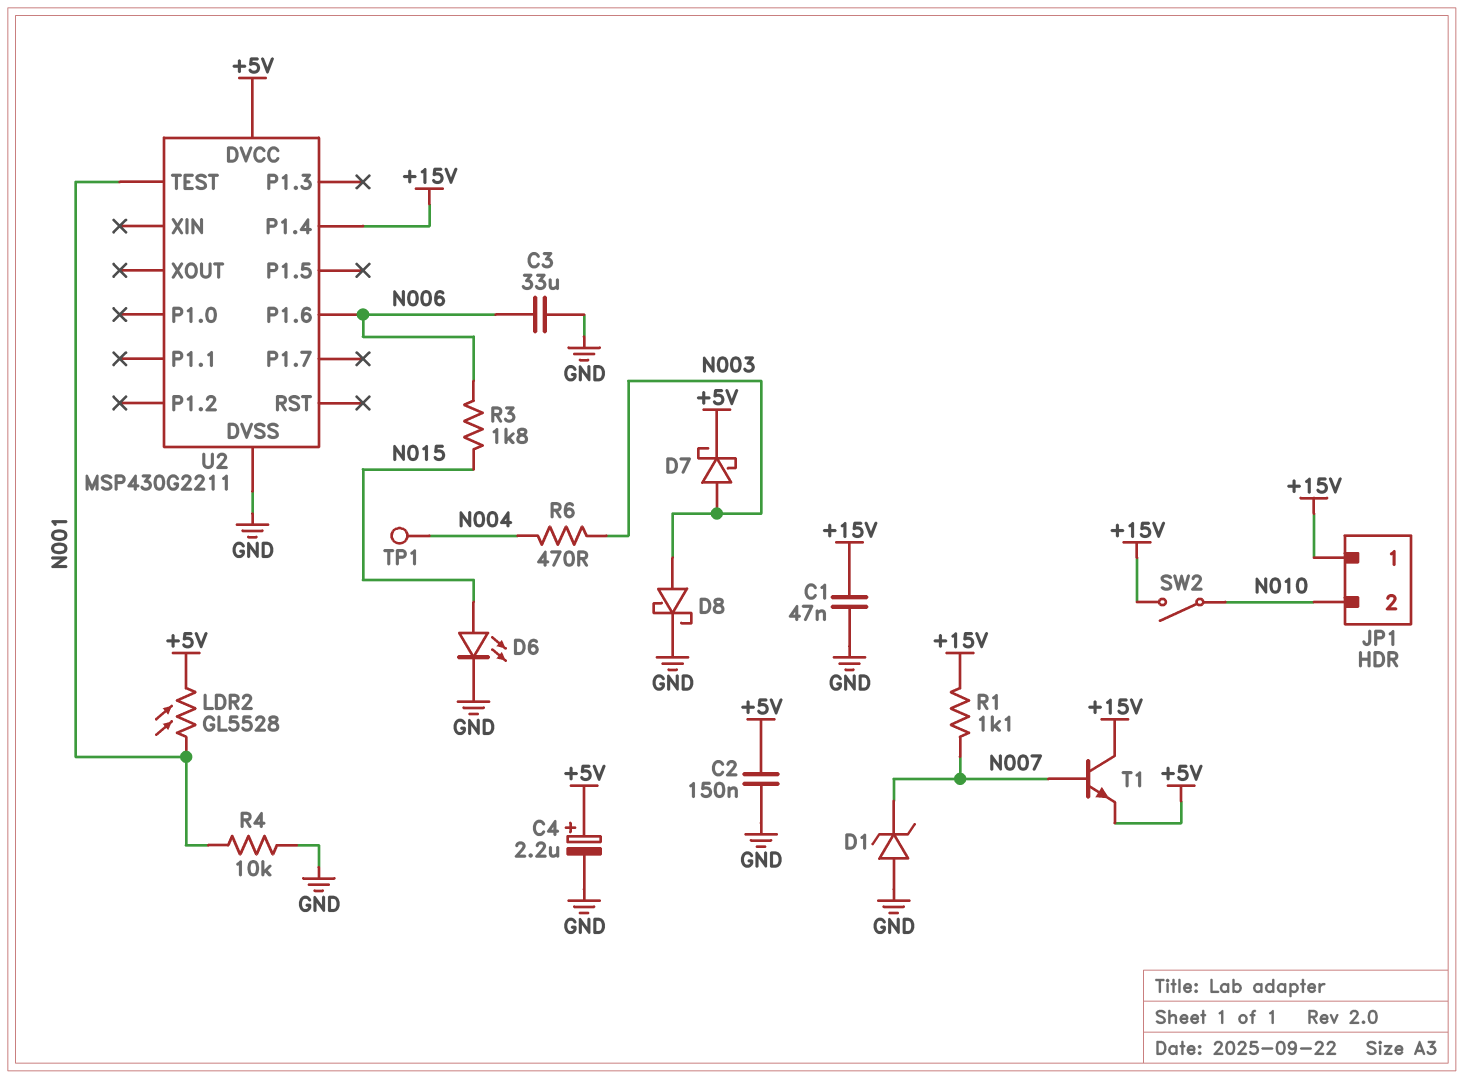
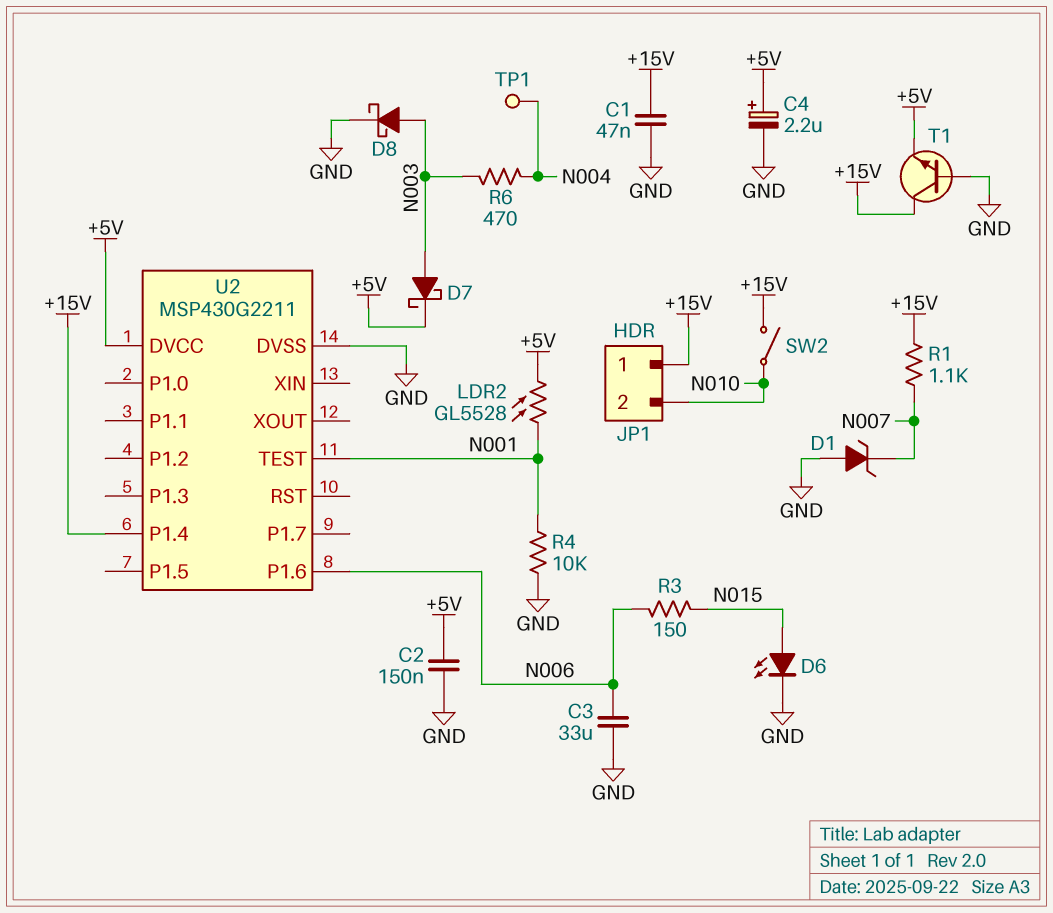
R3: 1.8k (N006, N015) -> 150 (N006, N015)
T1: NPN (B N007, C +15V, E +5V) -> NPN (B GND, C +15V, E +5V)

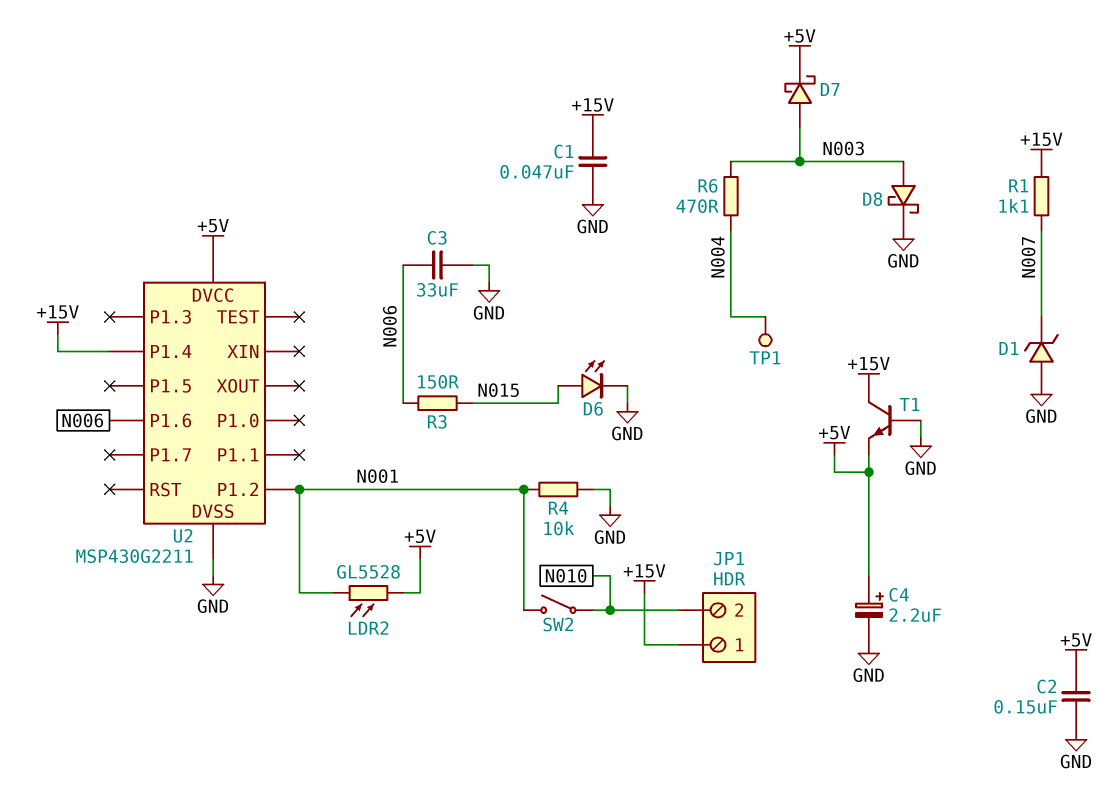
SW2: switch (+15V, N010) -> switch (N001, N010)
U2 pin P1.2: none -> N001
U2 pin TEST: N001 -> none

